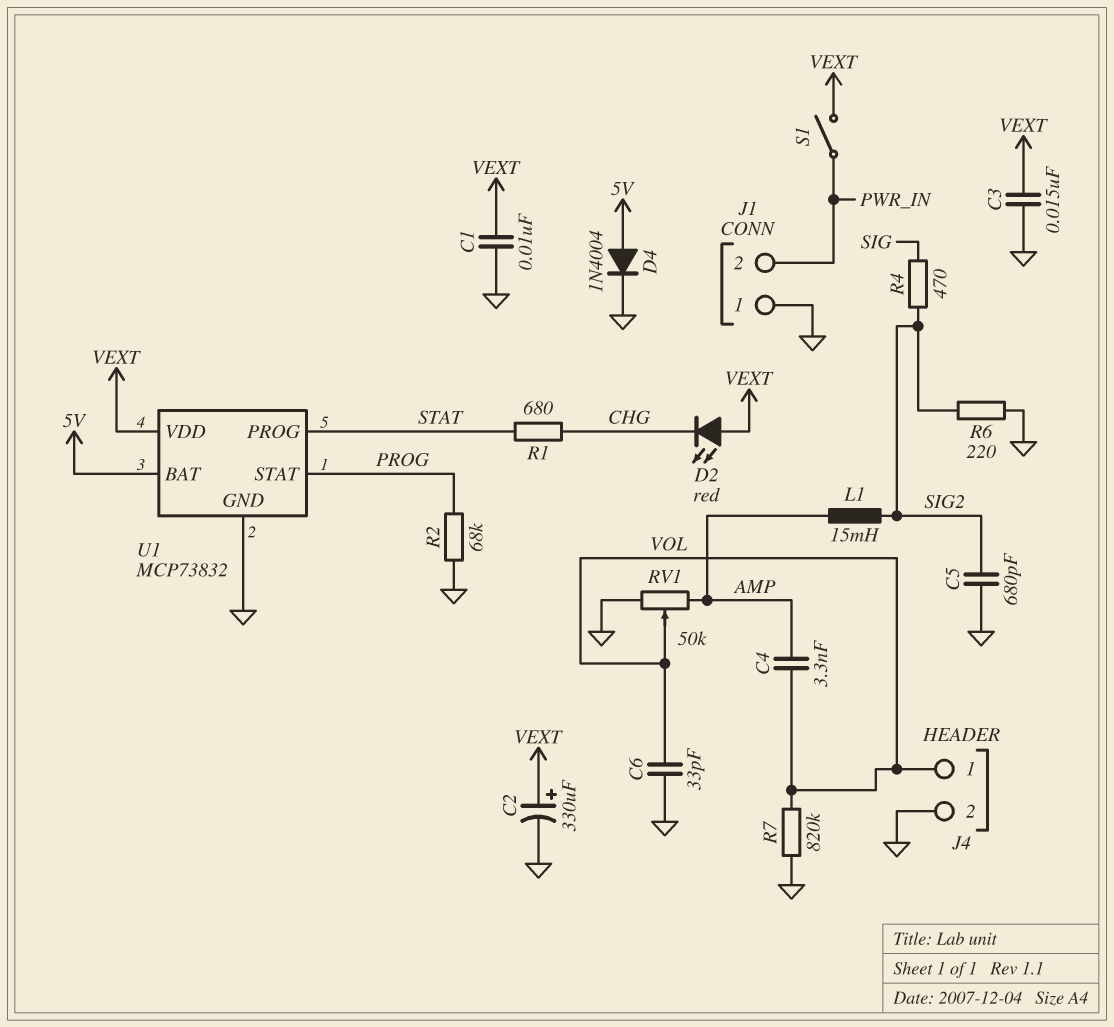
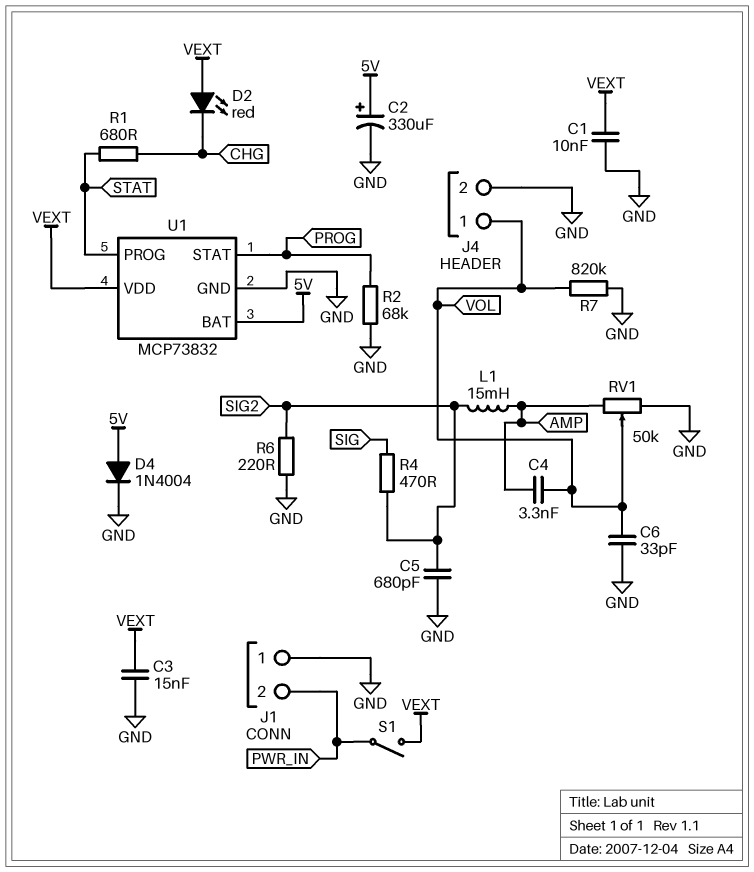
C2: 330uF (plus VEXT, minus GND) -> 330uF (plus 5V, minus GND)

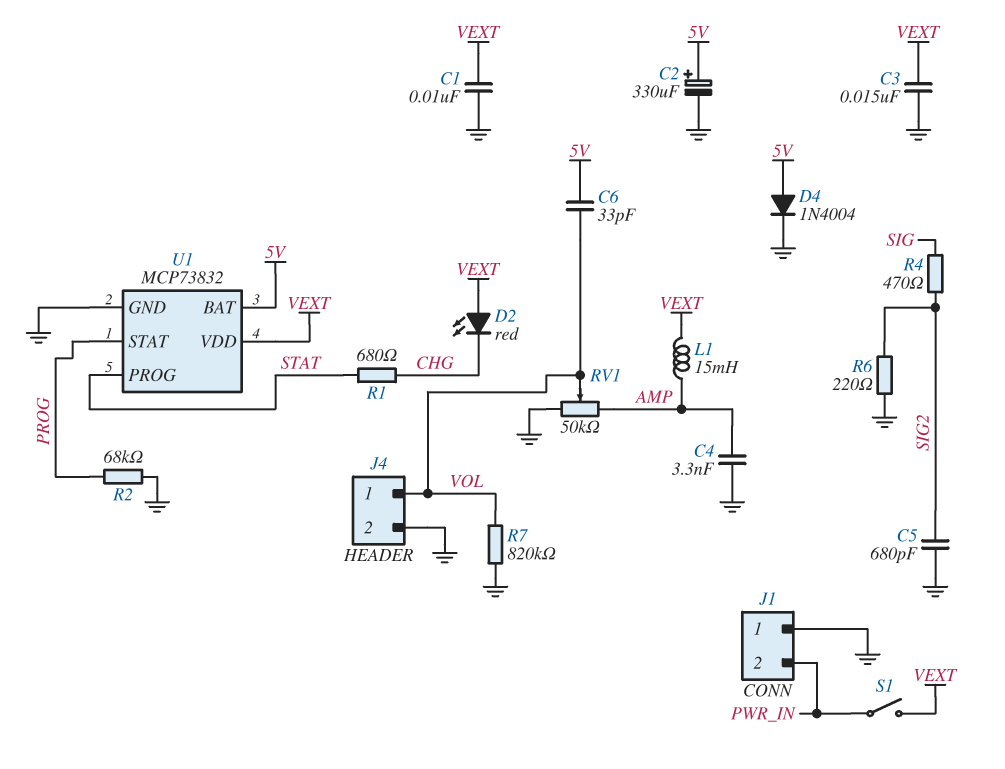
C4: 3.3nF (AMP, VOL) -> 3.3nF (AMP, GND)
C6: 33pF (GND, VOL) -> 33pF (5V, VOL)
L1: 15mH (AMP, SIG2) -> 15mH (AMP, VEXT)

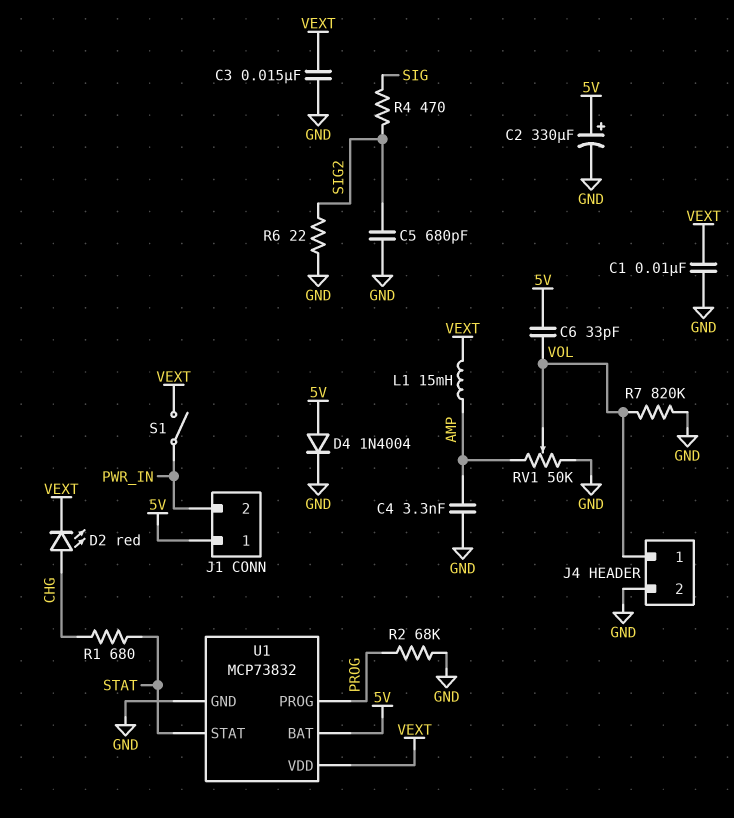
D2: LED red (A VEXT, K CHG) -> LED red (A CHG, K VEXT)
J1 pin 1: GND -> 5V
R6: 220 (GND, SIG2) -> 22 (GND, SIG2)
U1 pin PROG: STAT -> PROG
U1 pin STAT: PROG -> STAT

